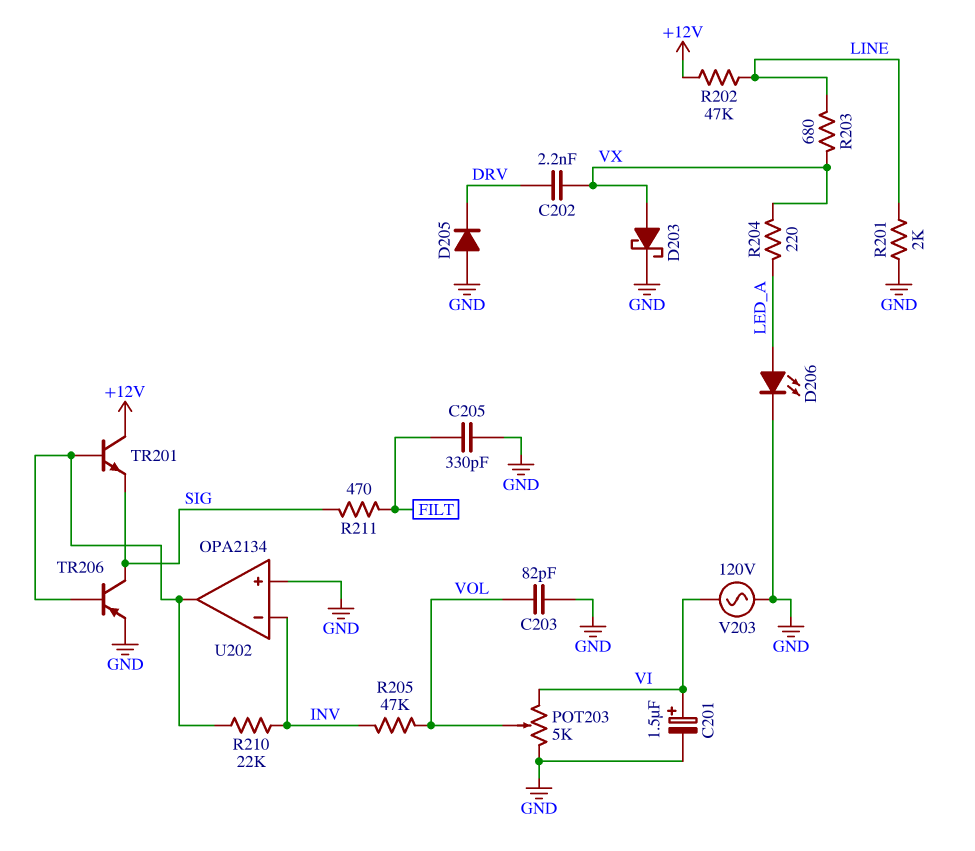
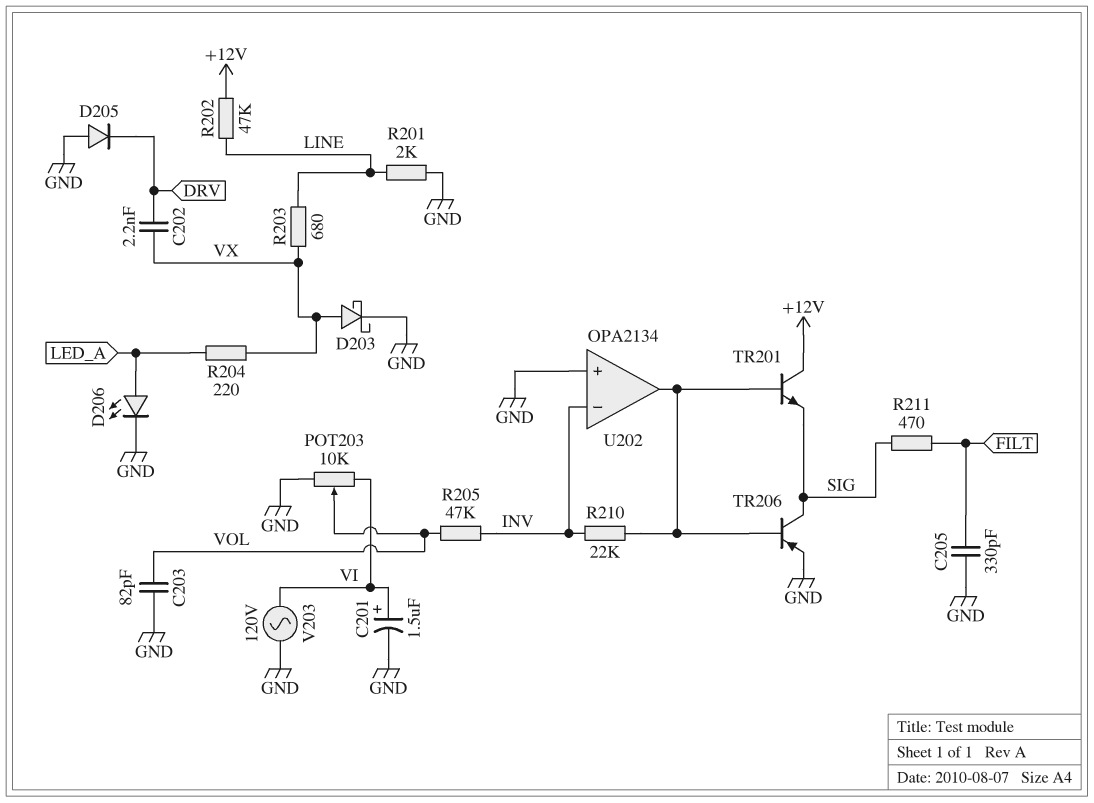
POT203: 5k (GND, VI, wiper VOL) -> 10k (GND, VI, wiper VOL)

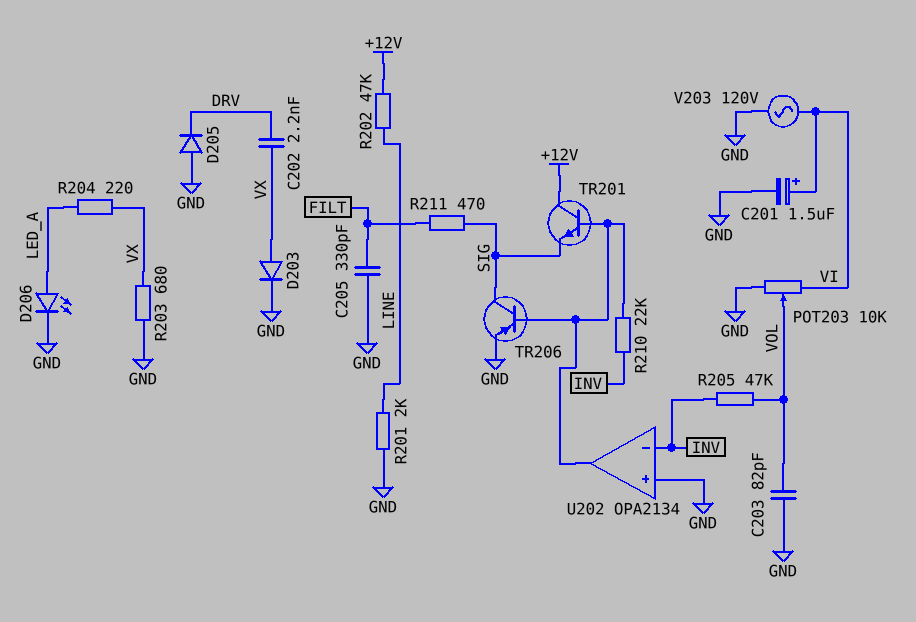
D203: schottky (A VX, K GND) -> diode (A VX, K GND)
R203: 680 (LINE, VX) -> 680 (GND, VX)

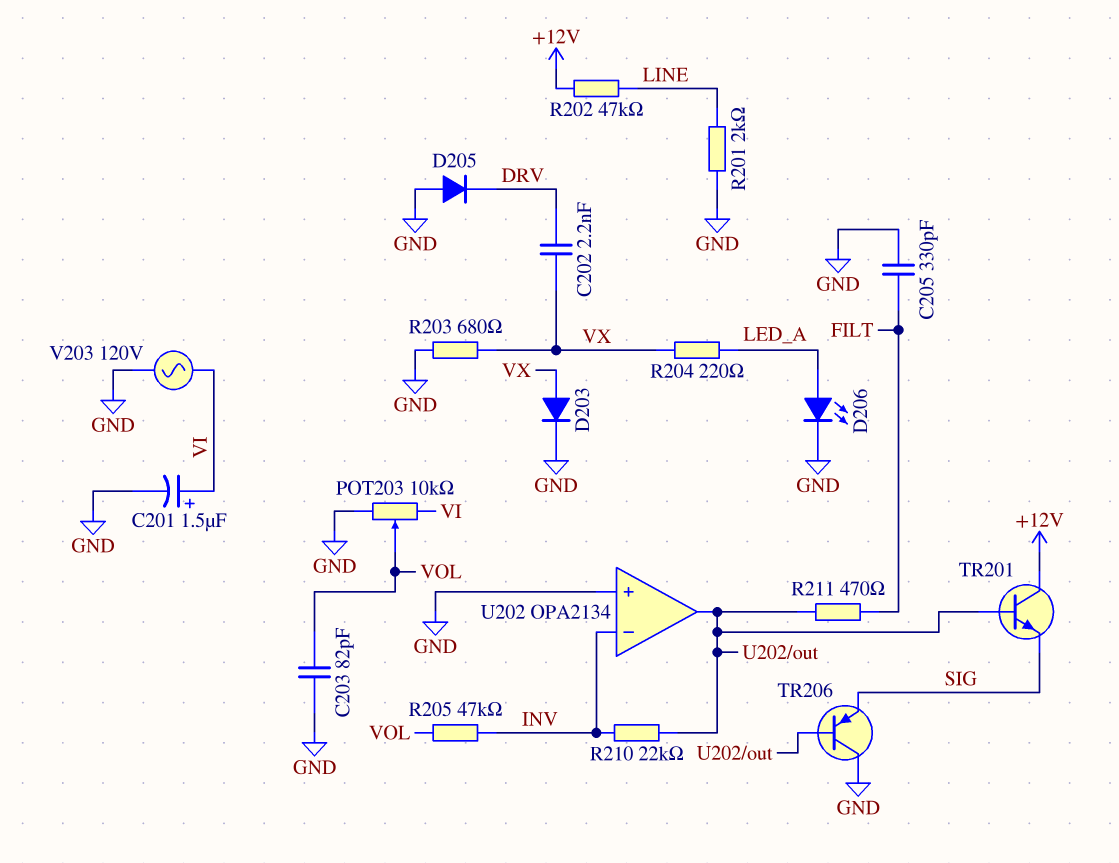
R211: 470 (FILT, SIG) -> 470 (FILT, U202/out)
TR206: PNP (B U202/out, C SIG, E GND) -> PNP (B U202/out, C GND, E SIG)

